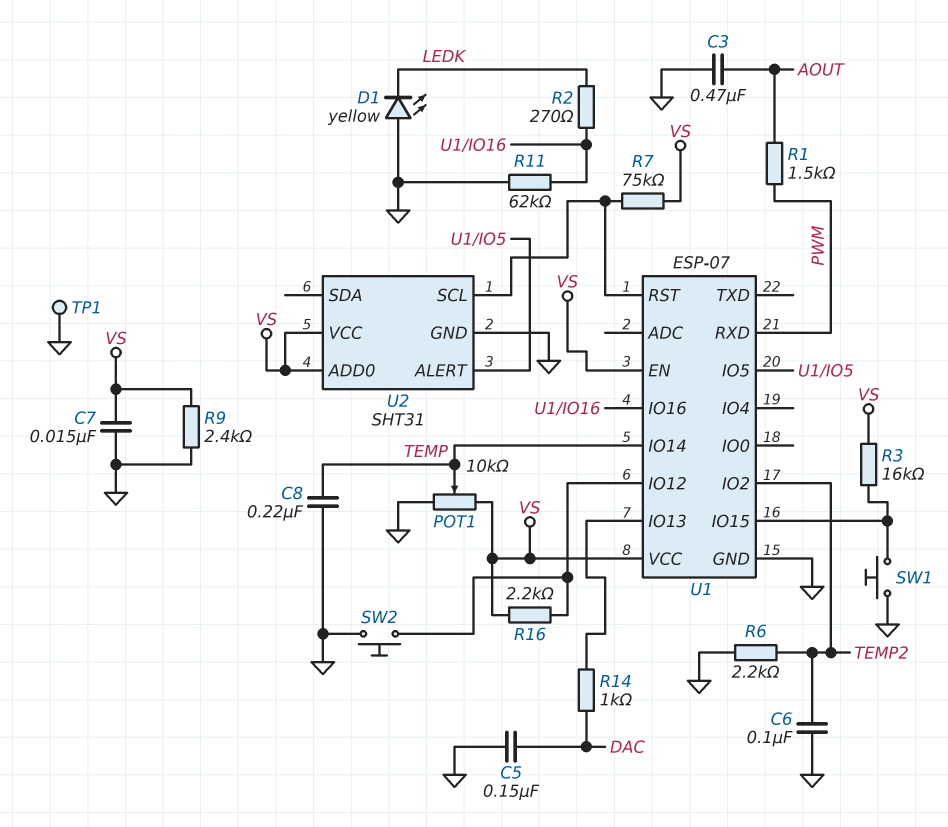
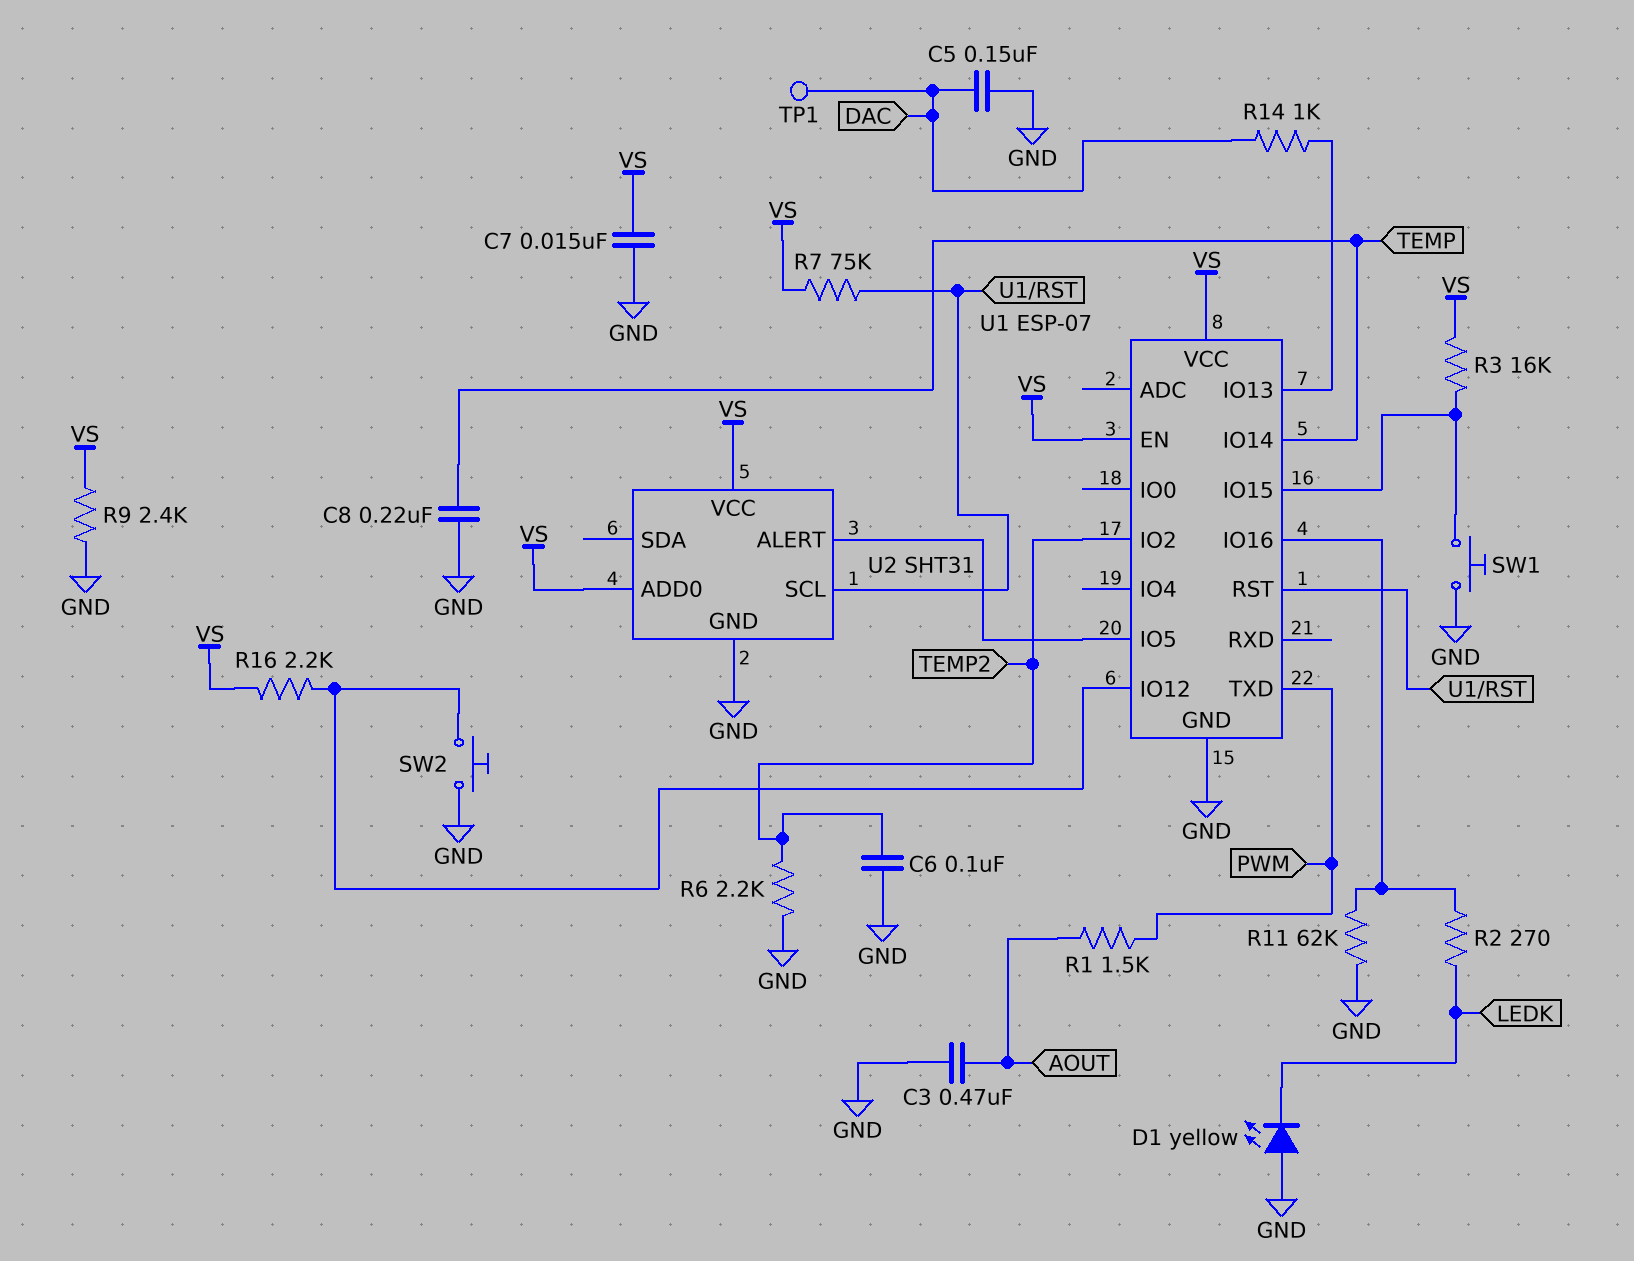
POT1: 10k (GND, VS, wiper TEMP) -> none
TP1: test point (GND) -> test point (DAC)
U1 pin RXD: PWM -> none
U1 pin TXD: none -> PWM

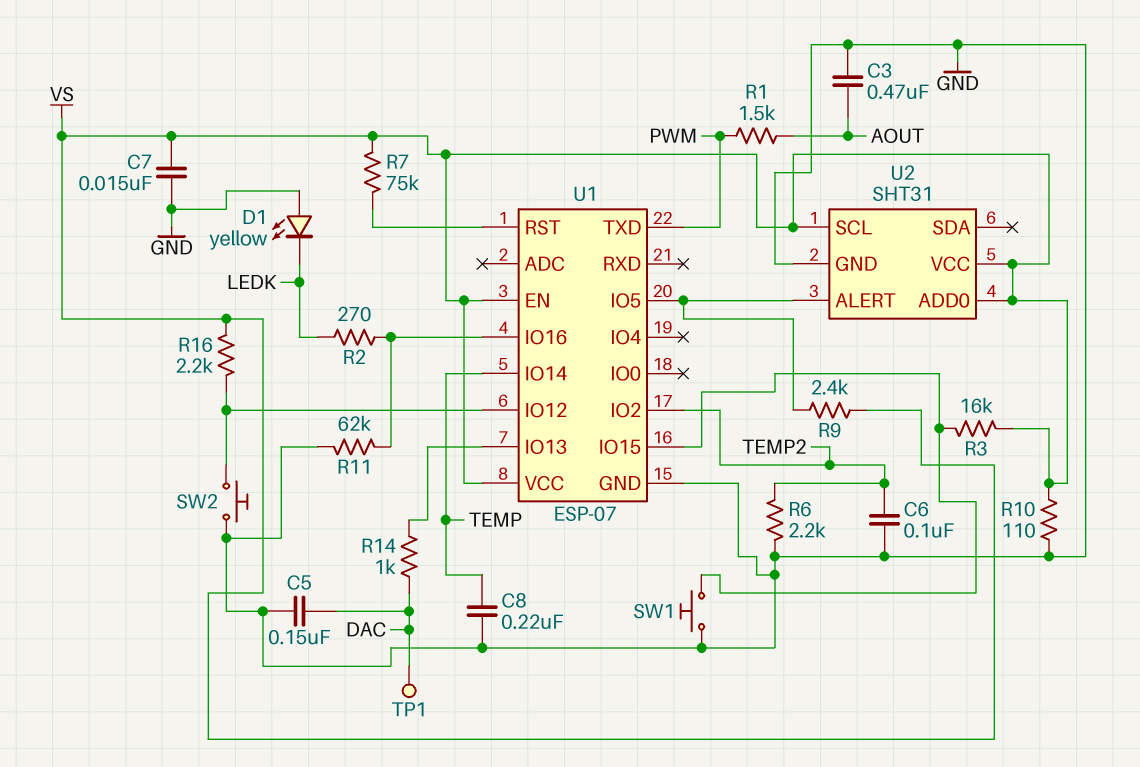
R9: 2.4k (GND, VS) -> 2.4k (U1/IO5, VS)
R10: none -> 110 (GND, VS)
U2 pin SCL: U1/RST -> VS

